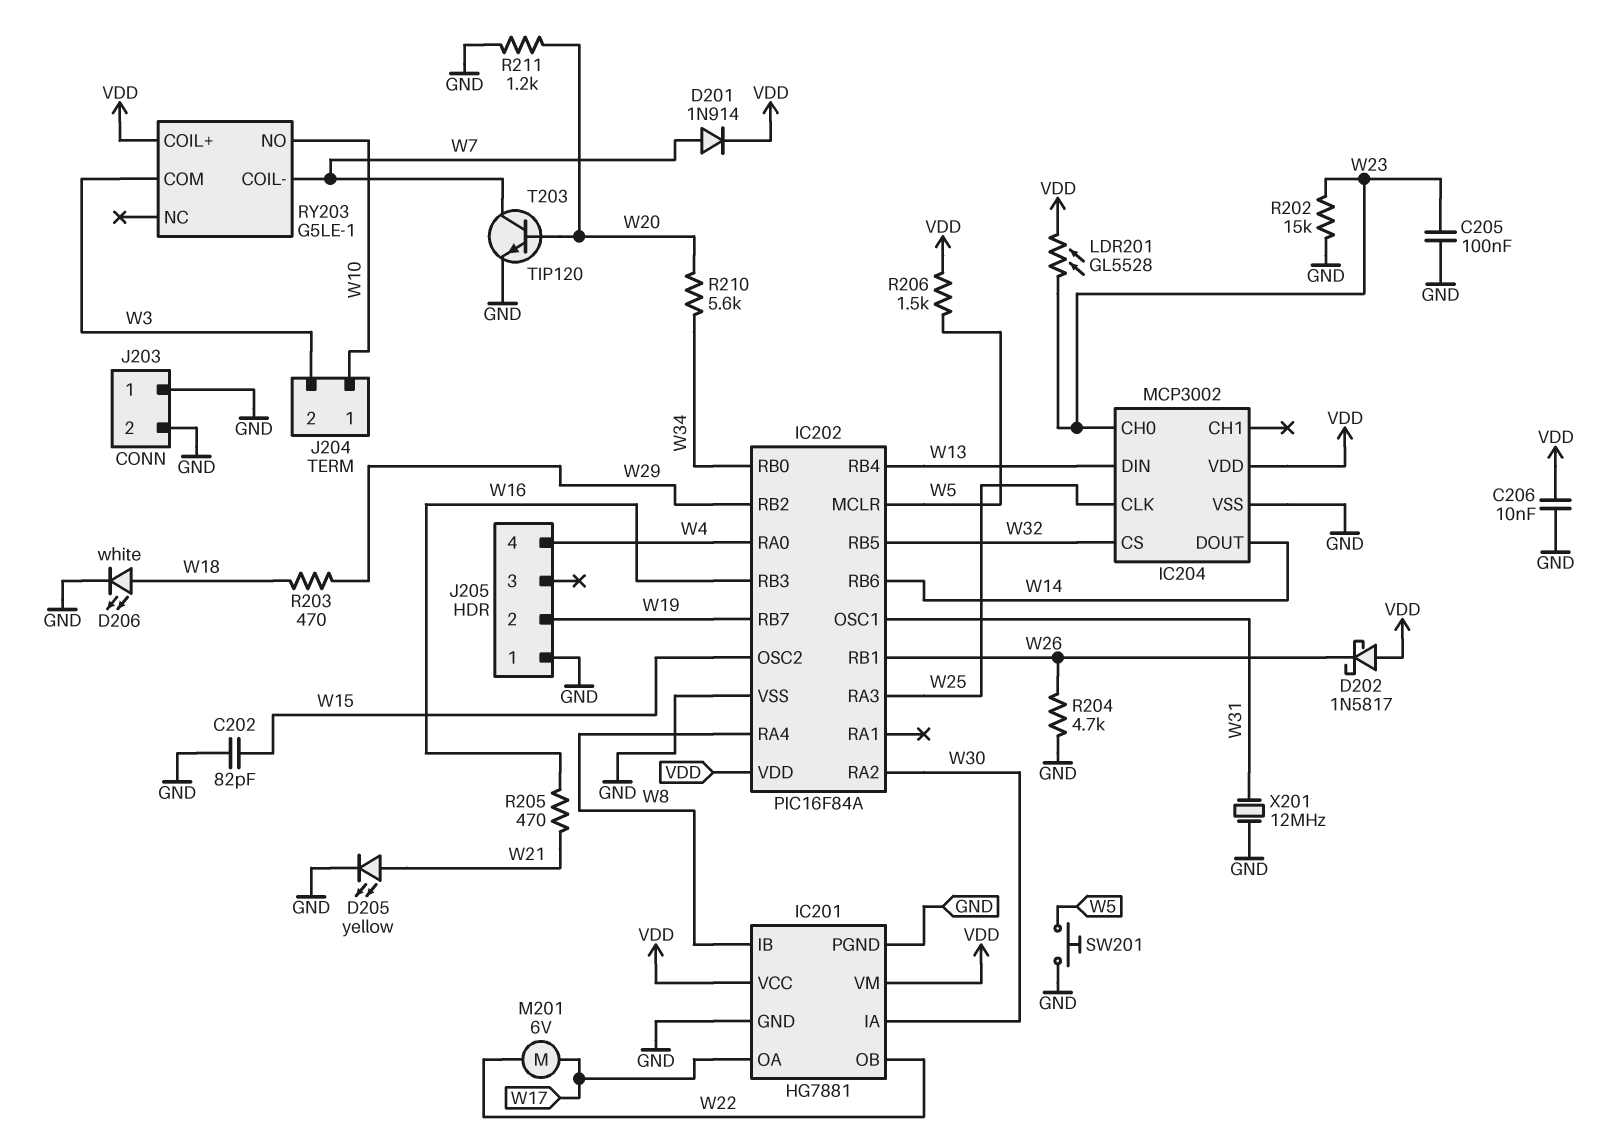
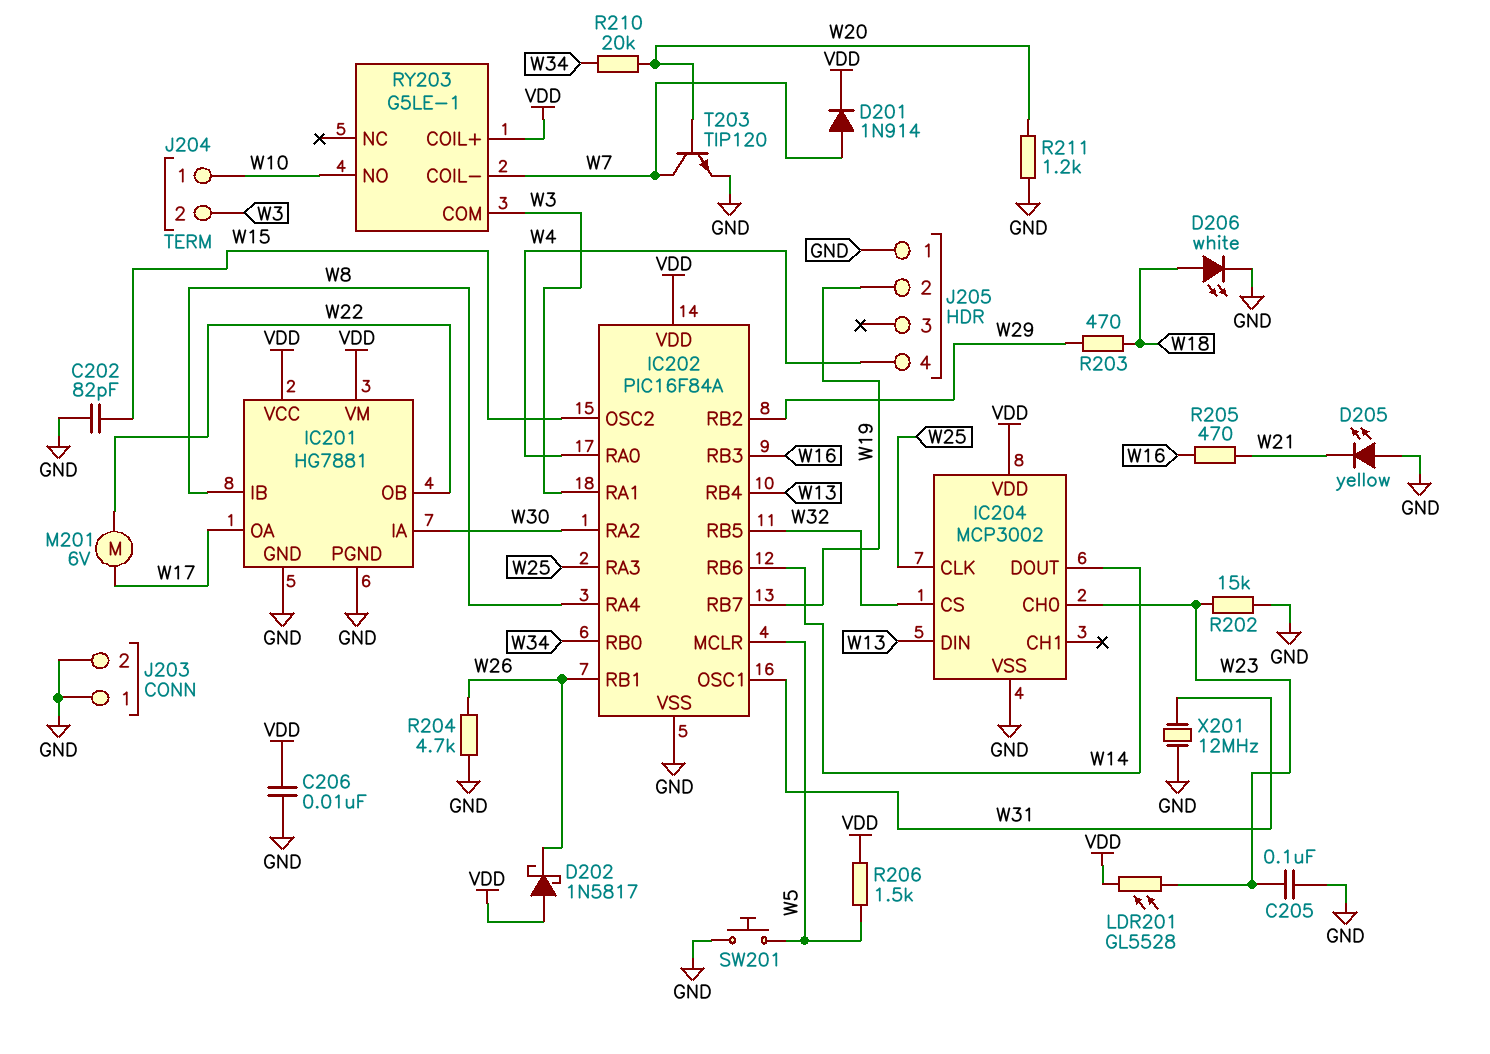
D205: LED yellow (A W21, K GND) -> LED yellow (A GND, K W21)
IC202 pin RA1: none -> W3
R210: 5.6k (W20, W34) -> 20k (W20, W34)

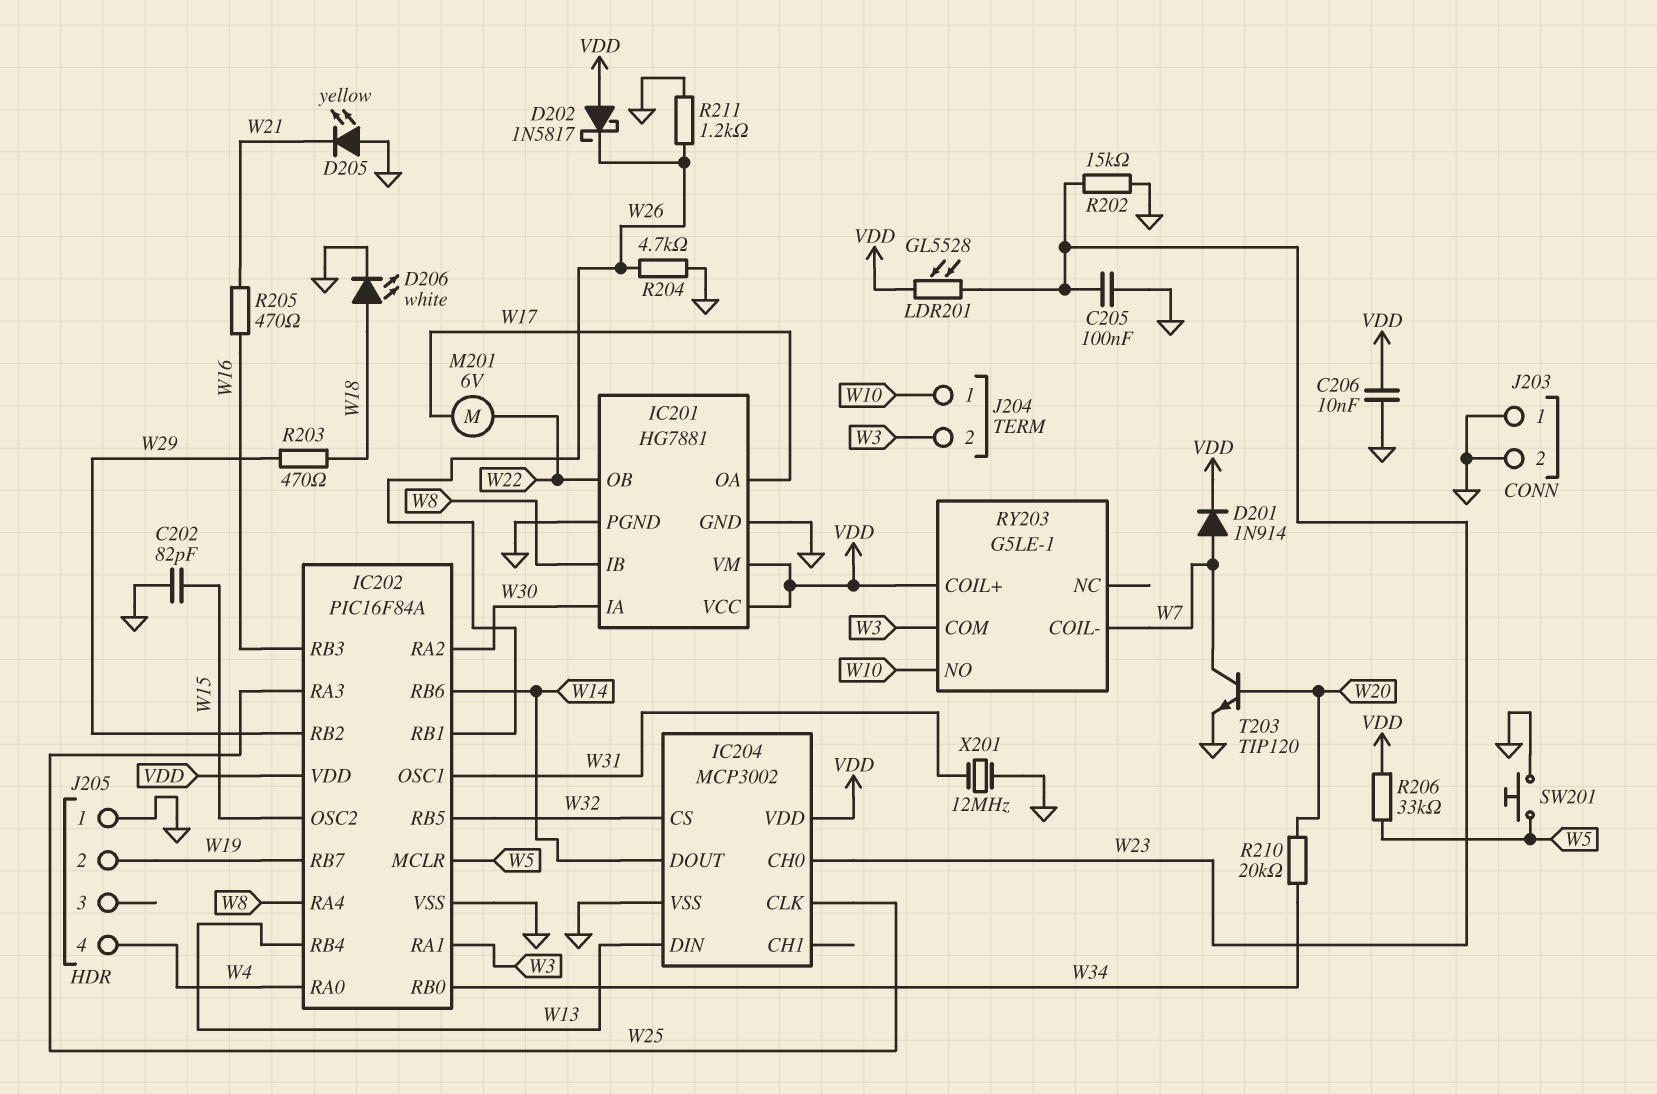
R206: 1.5k (VDD, W5) -> 33k (VDD, W5)
R211: 1.2k (GND, W20) -> 1.2k (GND, W26)

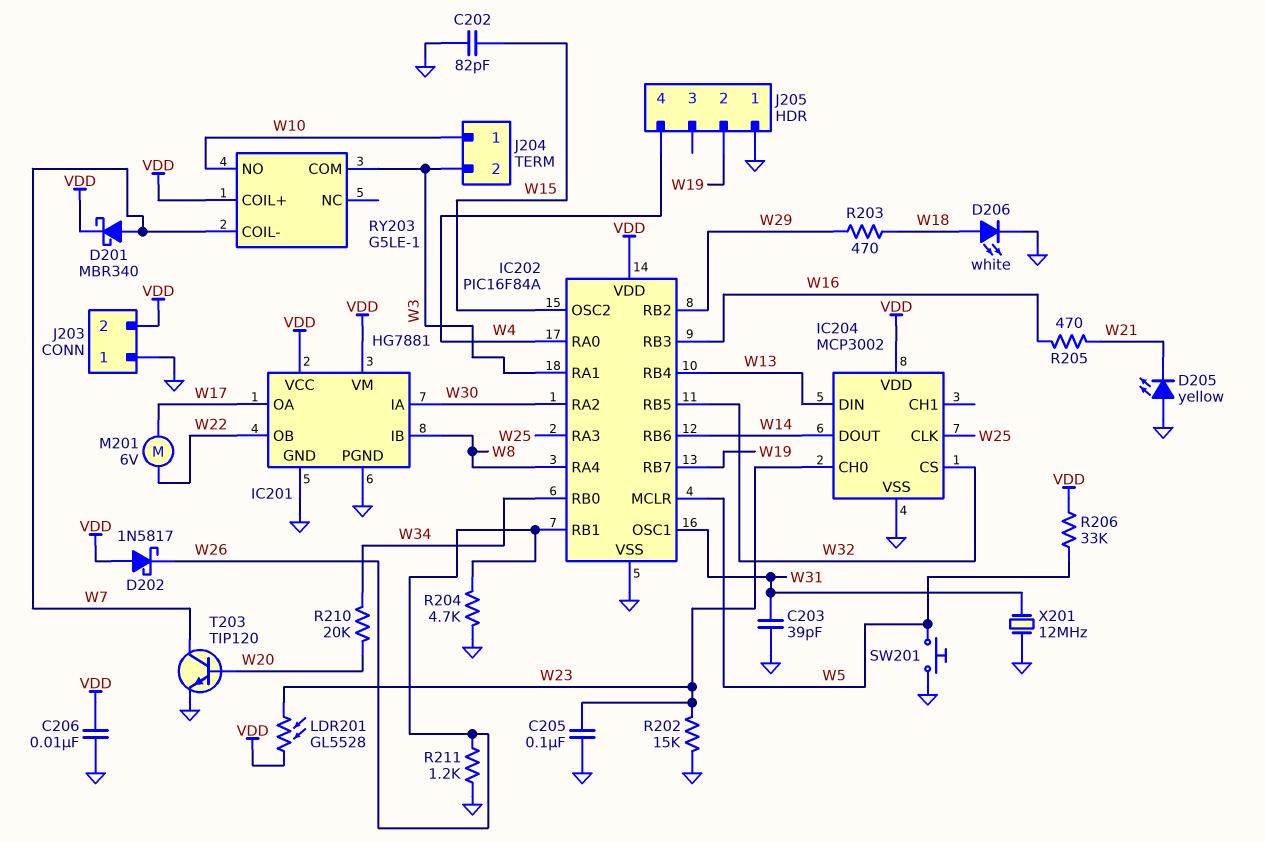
C203: none -> 39pF (GND, W31)
D201: diode 1N914 (A W7, K VDD) -> schottky MBR340 (A W7, K VDD)
J203 pin 2: GND -> VDD

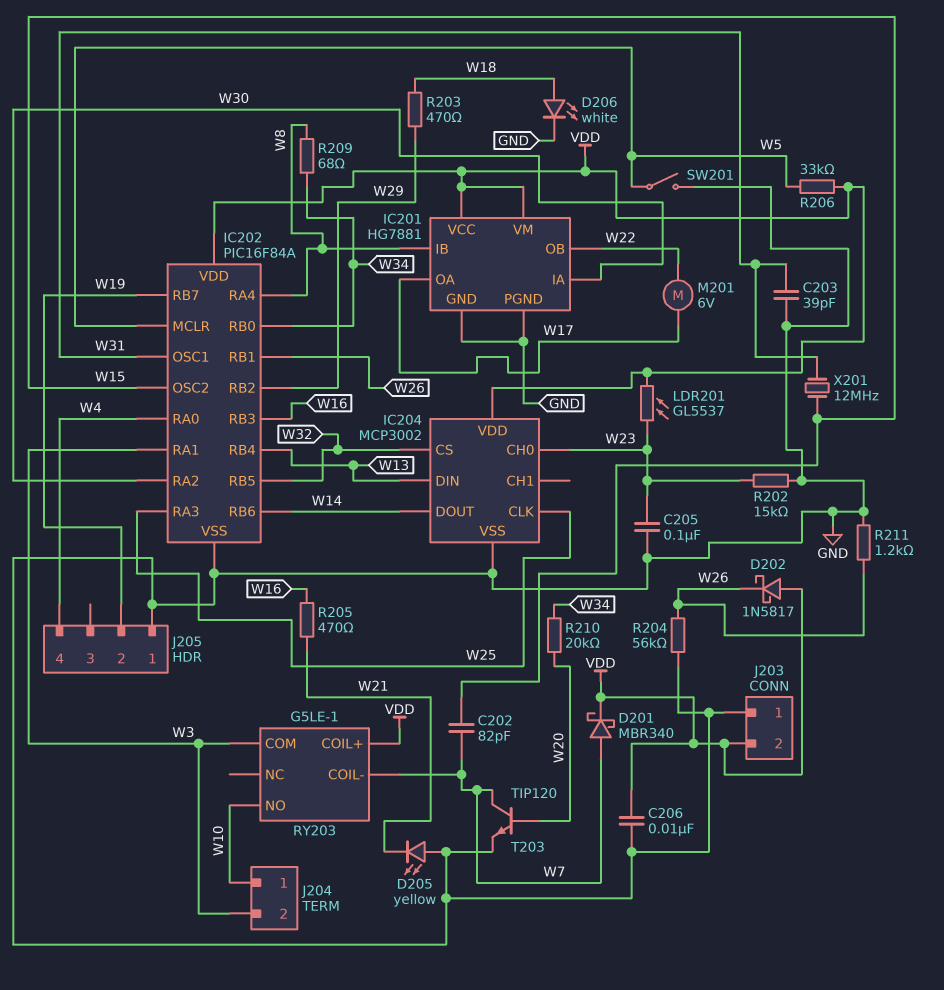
C202: 82pF (GND, W15) -> 82pF (W7, W15)
LDR201: GL5528 (VDD, W23) -> GL5537 (VDD, W23)
R204: 4.7k (GND, W26) -> 56k (GND, W26)
R209: none -> 68 (W8, W34)
SW201: button (GND, W5) -> switch (GND, W5)
X201: 12MHz (GND, W31) -> 12MHz (W15, W31)

